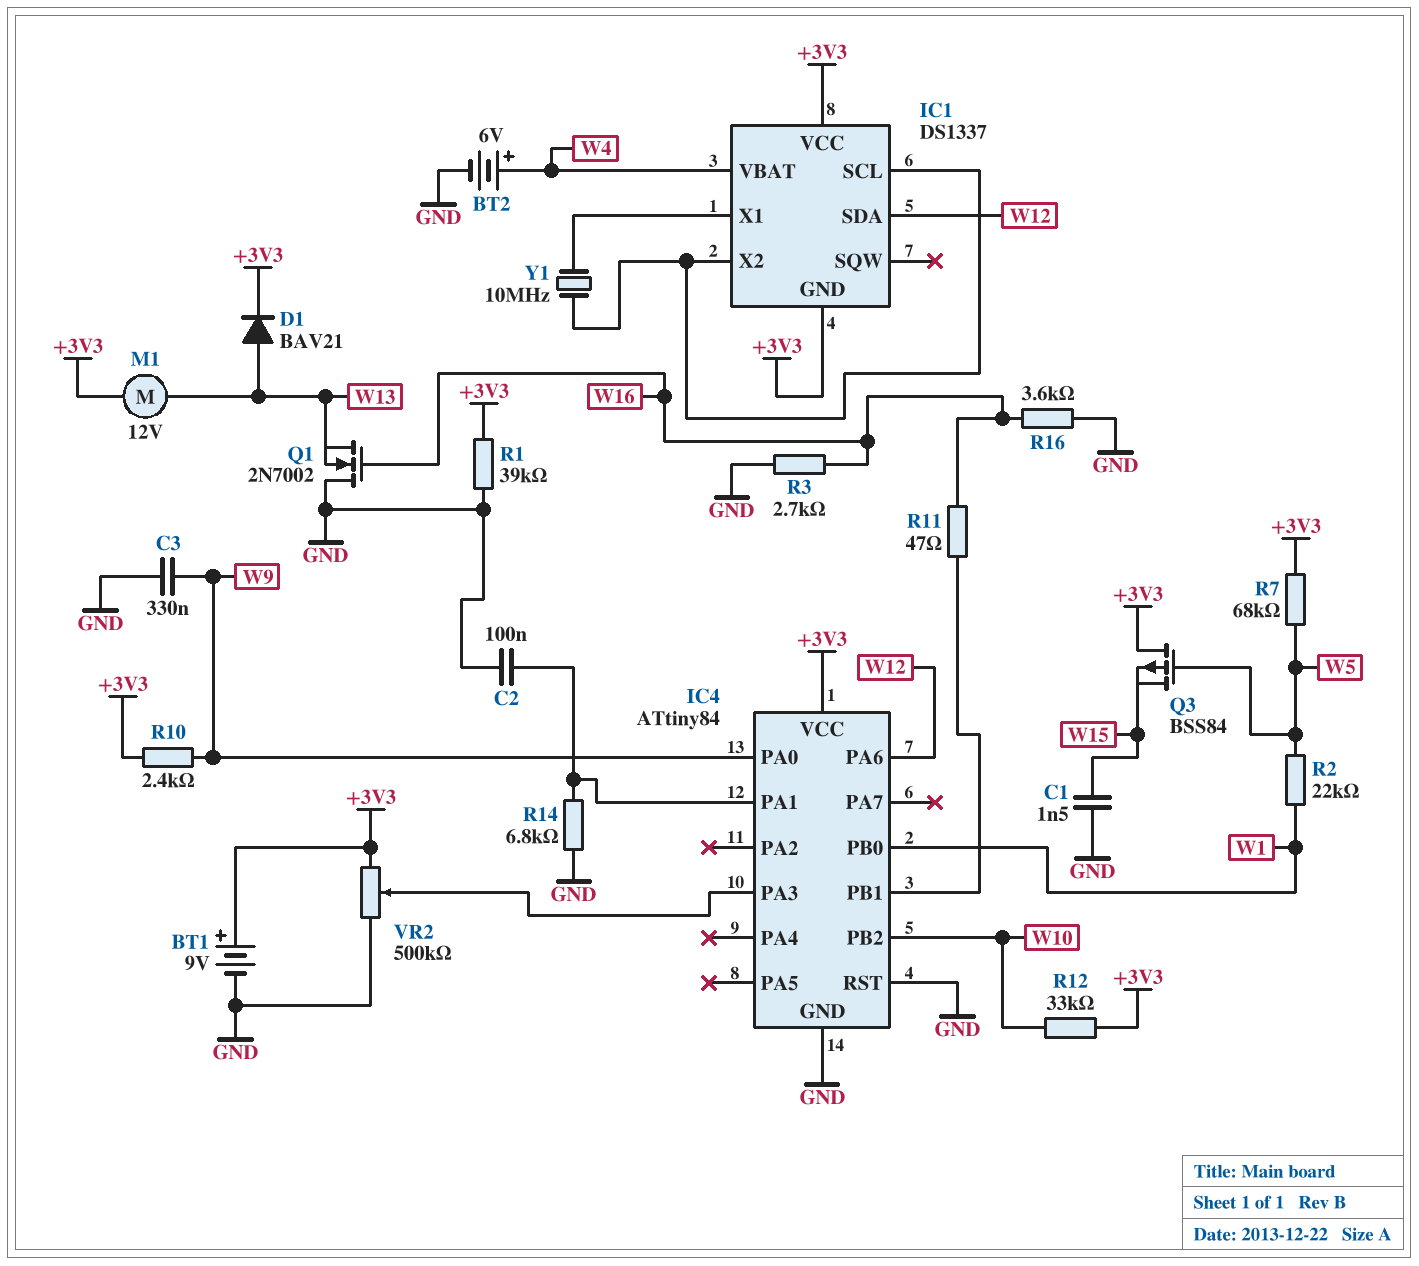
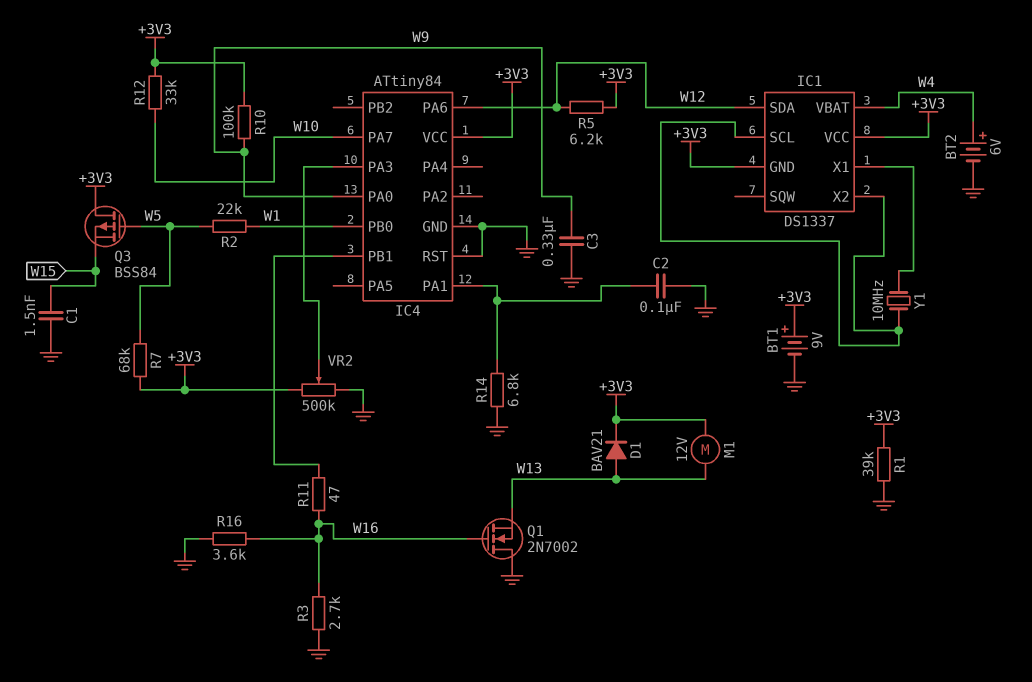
IC4 pin PA7: none -> W10
IC4 pin PB2: W10 -> none
R5: none -> 6.2k (+3V3, W12)
R10: 2.4k (+3V3, W9) -> 100k (+3V3, W9)

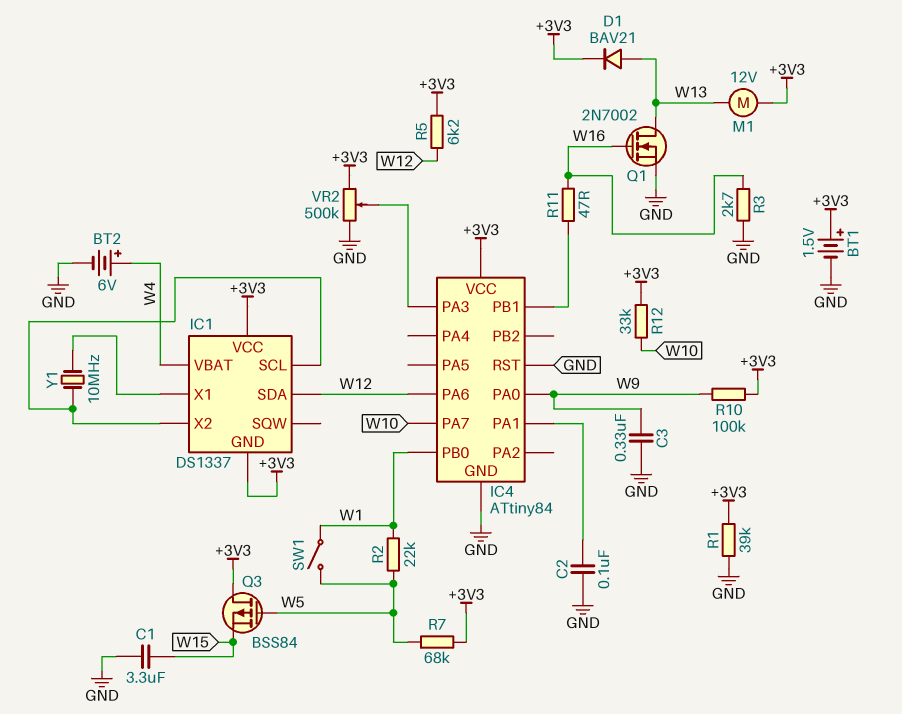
BT1: 9V (plus +3V3, minus GND) -> 1.5V (plus +3V3, minus GND)
C1: 1.5nF (GND, W15) -> 3.3uF (GND, W15)
Q1: NMOS 2N7002 (G W16, D GND, S W13) -> NMOS 2N7002 (G W16, D W13, S GND)
R14: 6.8k (GND, IC4/PA1) -> none
R16: 3.6k (GND, W16) -> none
SW1: none -> switch (W1, W5)

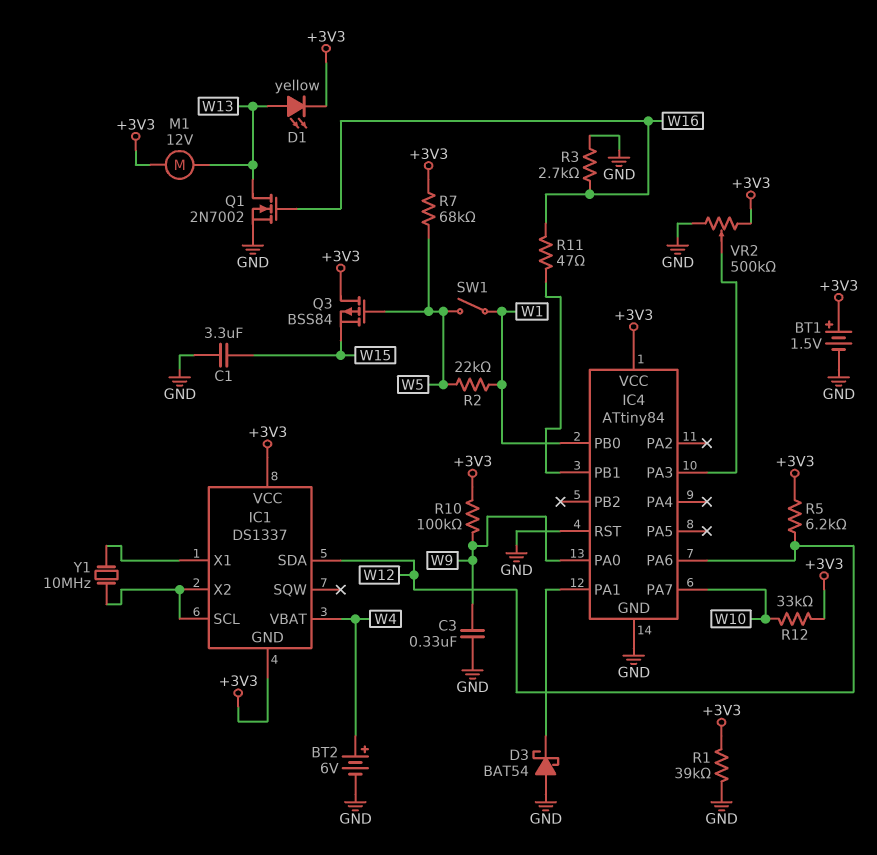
C2: 100nF (GND, IC4/PA1) -> none
D1: diode BAV21 (A W13, K +3V3) -> LED yellow (A W13, K +3V3)
D3: none -> schottky BAT54 (A GND, K IC4/PA1)

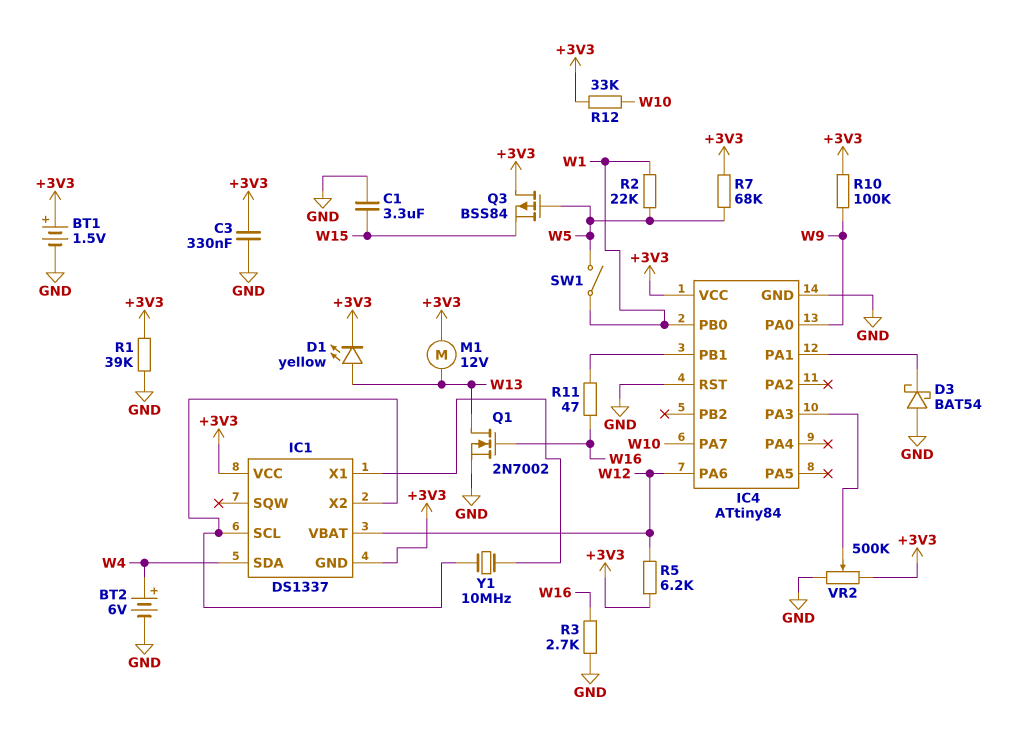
C3: 330nF (GND, W9) -> 330nF (+3V3, GND)
IC1 pin SDA: W12 -> W4
IC1 pin VBAT: W4 -> W12

